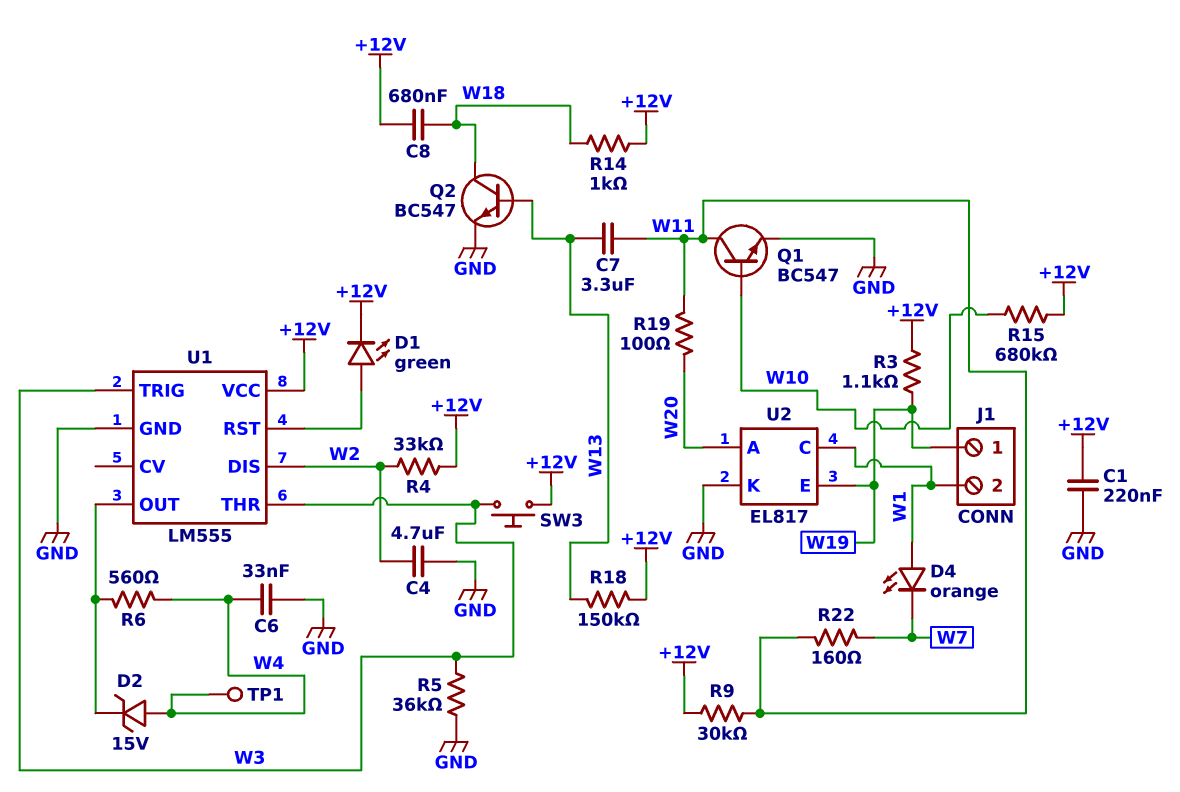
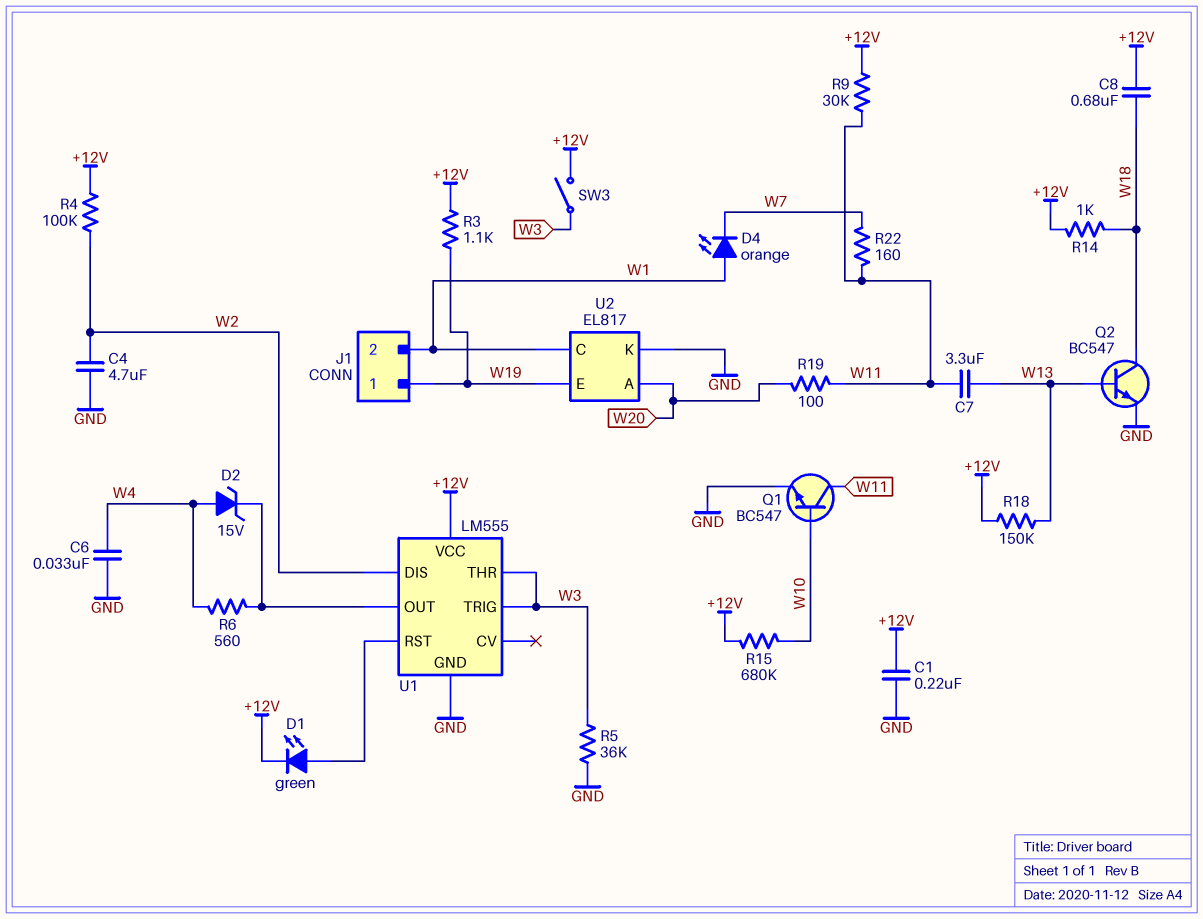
R4: 33k (+12V, W2) -> 100k (+12V, W2)
SW3: button (+12V, W3) -> switch (+12V, W3)
TP1: test point (W4) -> none

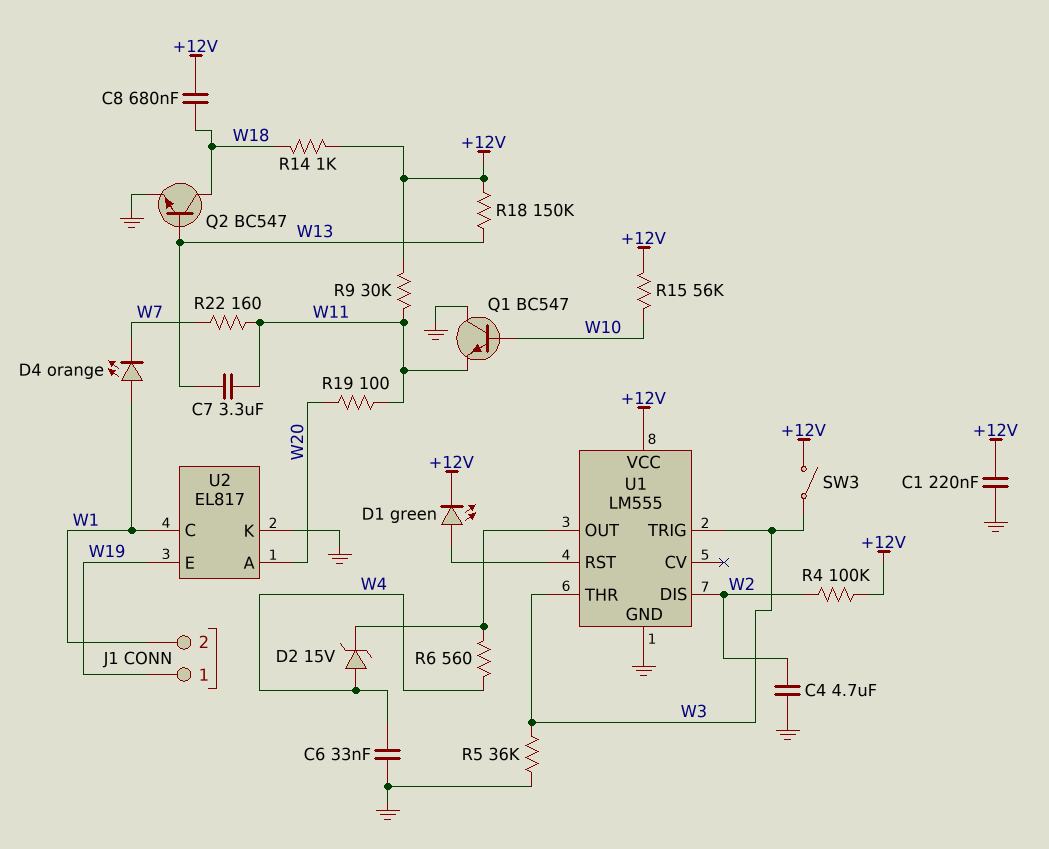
Q1: NPN BC547 (B W10, C W11, E GND) -> NPN BC547 (B W10, C GND, E W11)
R3: 1.1k (+12V, W19) -> none
R15: 680k (+12V, W10) -> 56k (+12V, W10)

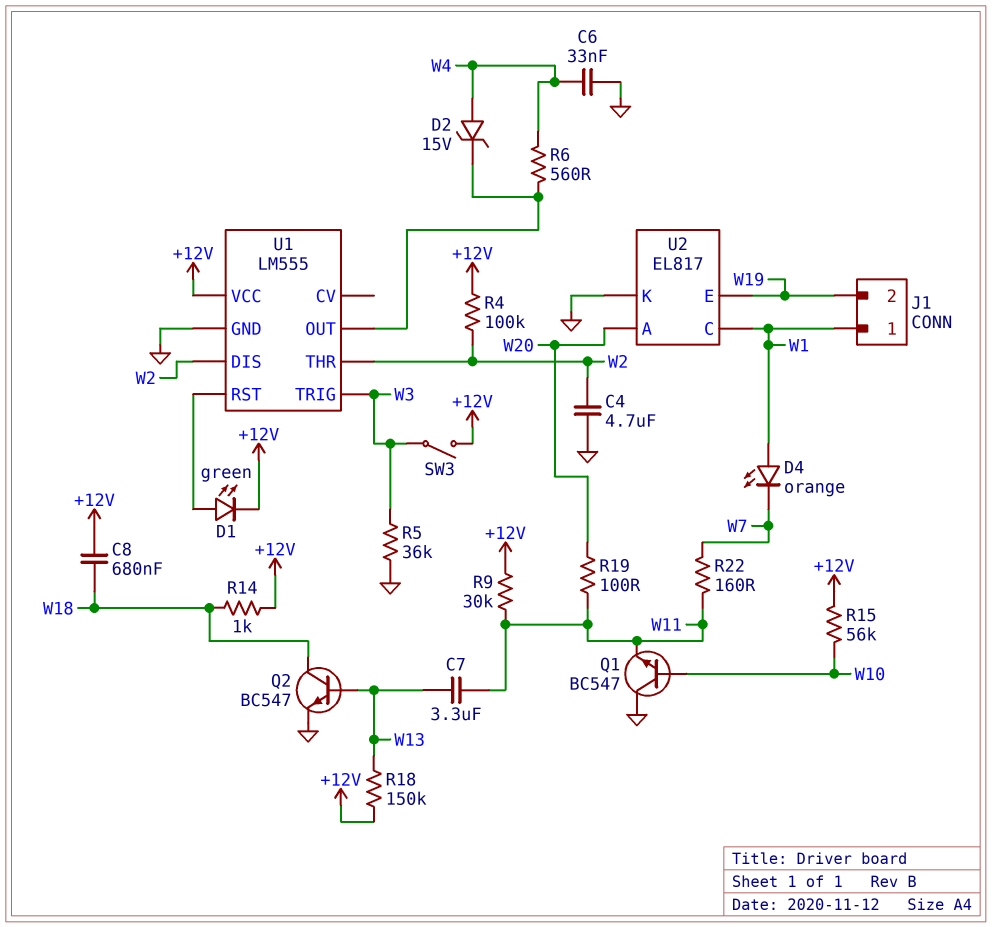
C1: 220nF (+12V, GND) -> none
J1 pin 1: W19 -> W1
J1 pin 2: W1 -> W19
U1 pin THR: W3 -> W2

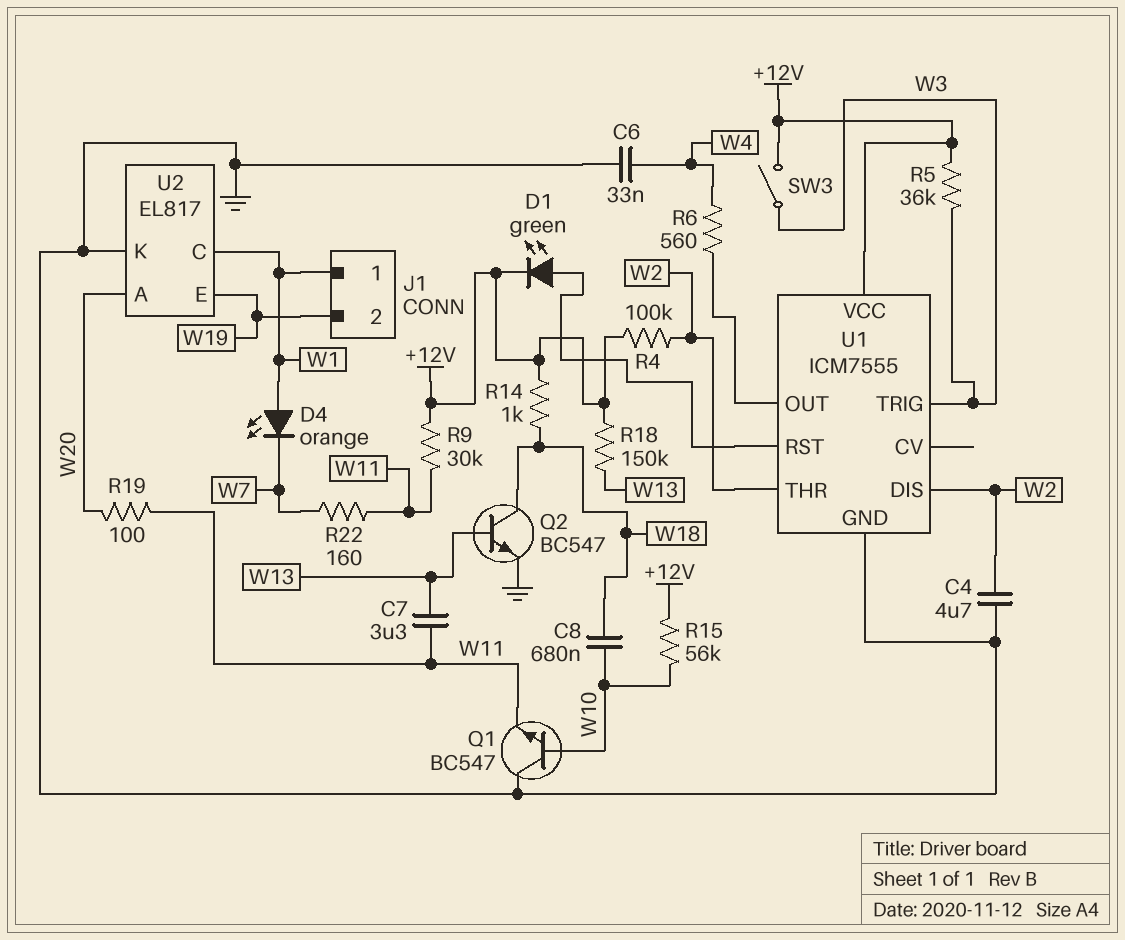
C8: 680nF (+12V, W18) -> 680nF (W10, W18)
D2: zener 15V (A W4, K U1/OUT) -> none
R5: 36k (GND, W3) -> 36k (+12V, W3)
U1: LM555 -> ICM7555

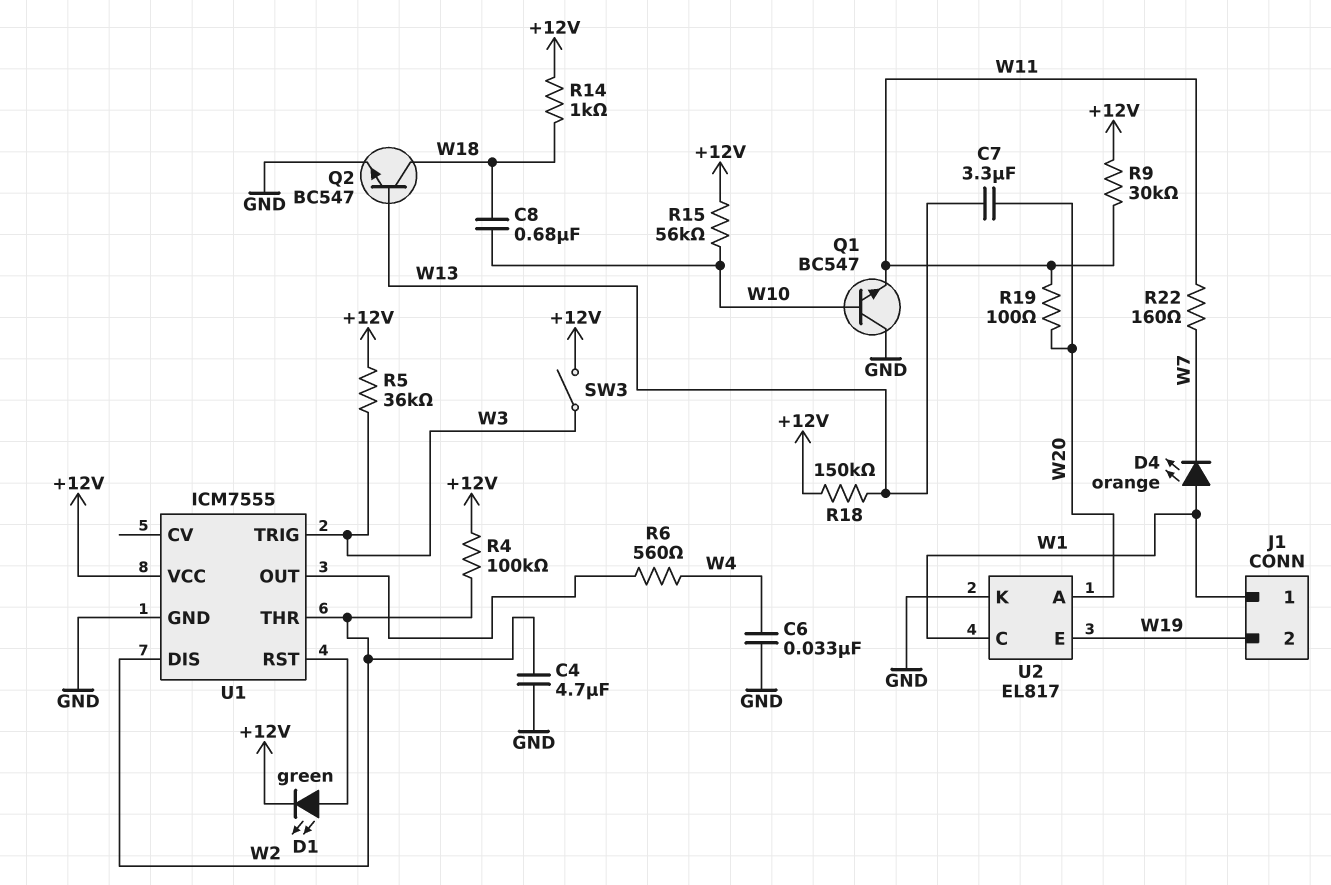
C7: 3.3uF (W11, W13) -> 3.3uF (W13, W20)

